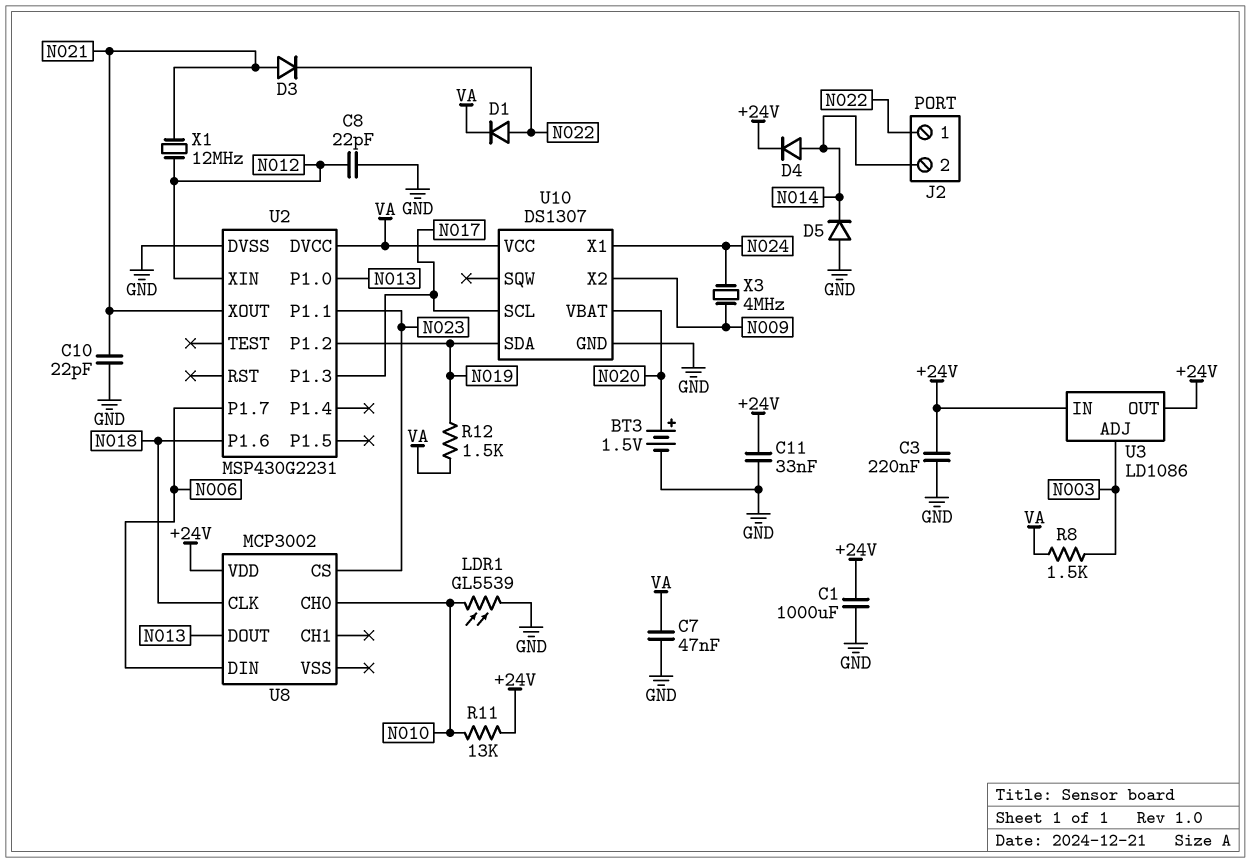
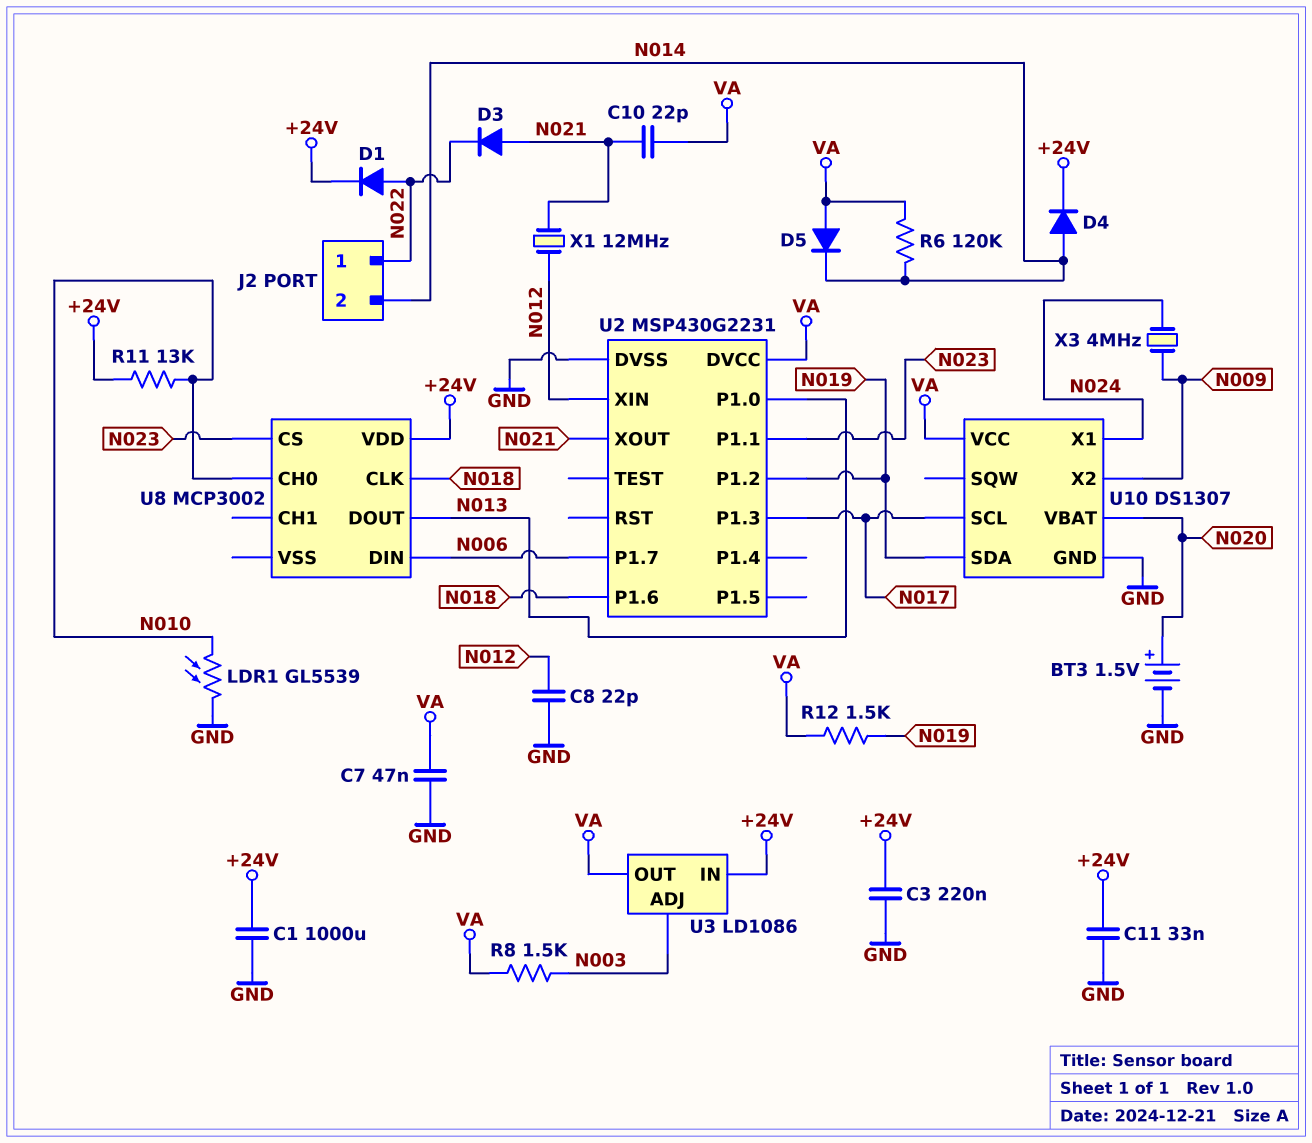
C10: 22pF (GND, N021) -> 22pF (N021, VA)
D1: diode (A N022, K VA) -> diode (A N022, K +24V)
D5: diode (A GND, K N014) -> diode (A VA, K N014)
R6: none -> 120k (N014, VA)
U3 pin OUT: +24V -> VA

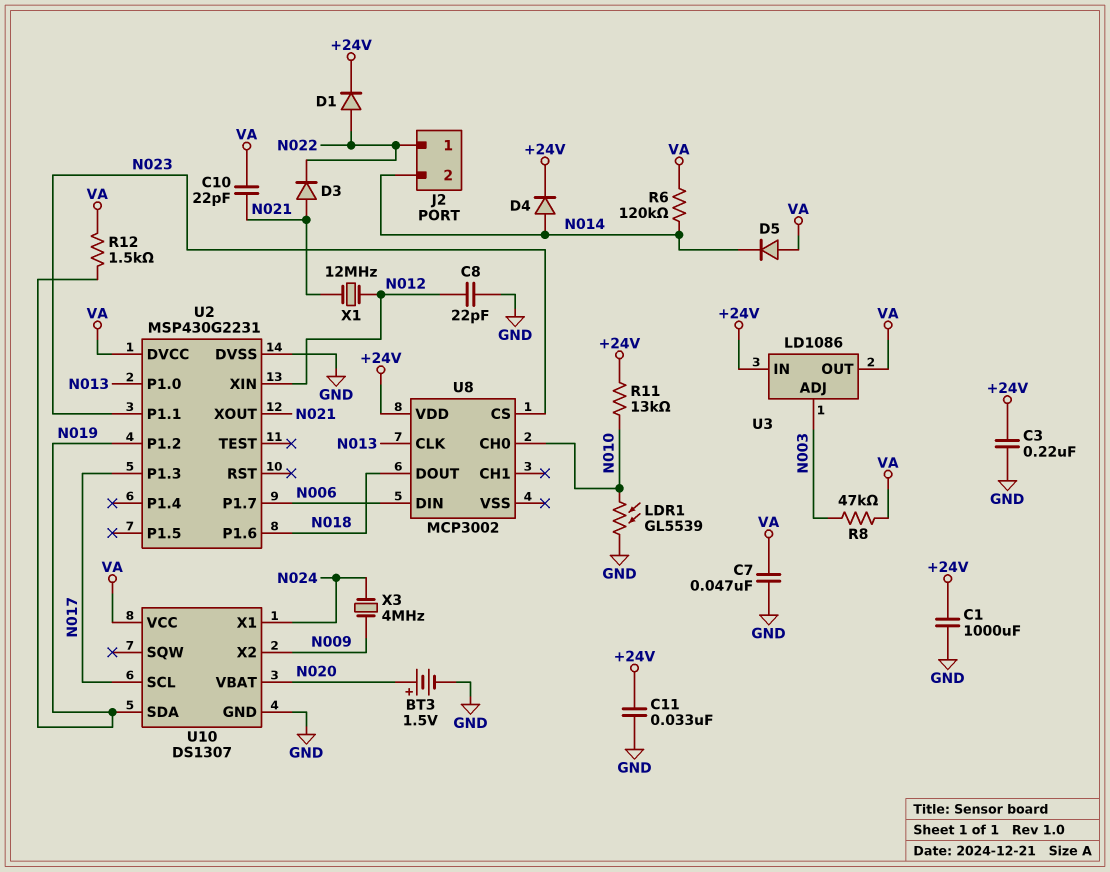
R8: 1.5k (N003, VA) -> 47k (N003, VA)
U8 pin CLK: N018 -> N013
U8 pin DOUT: N013 -> N018

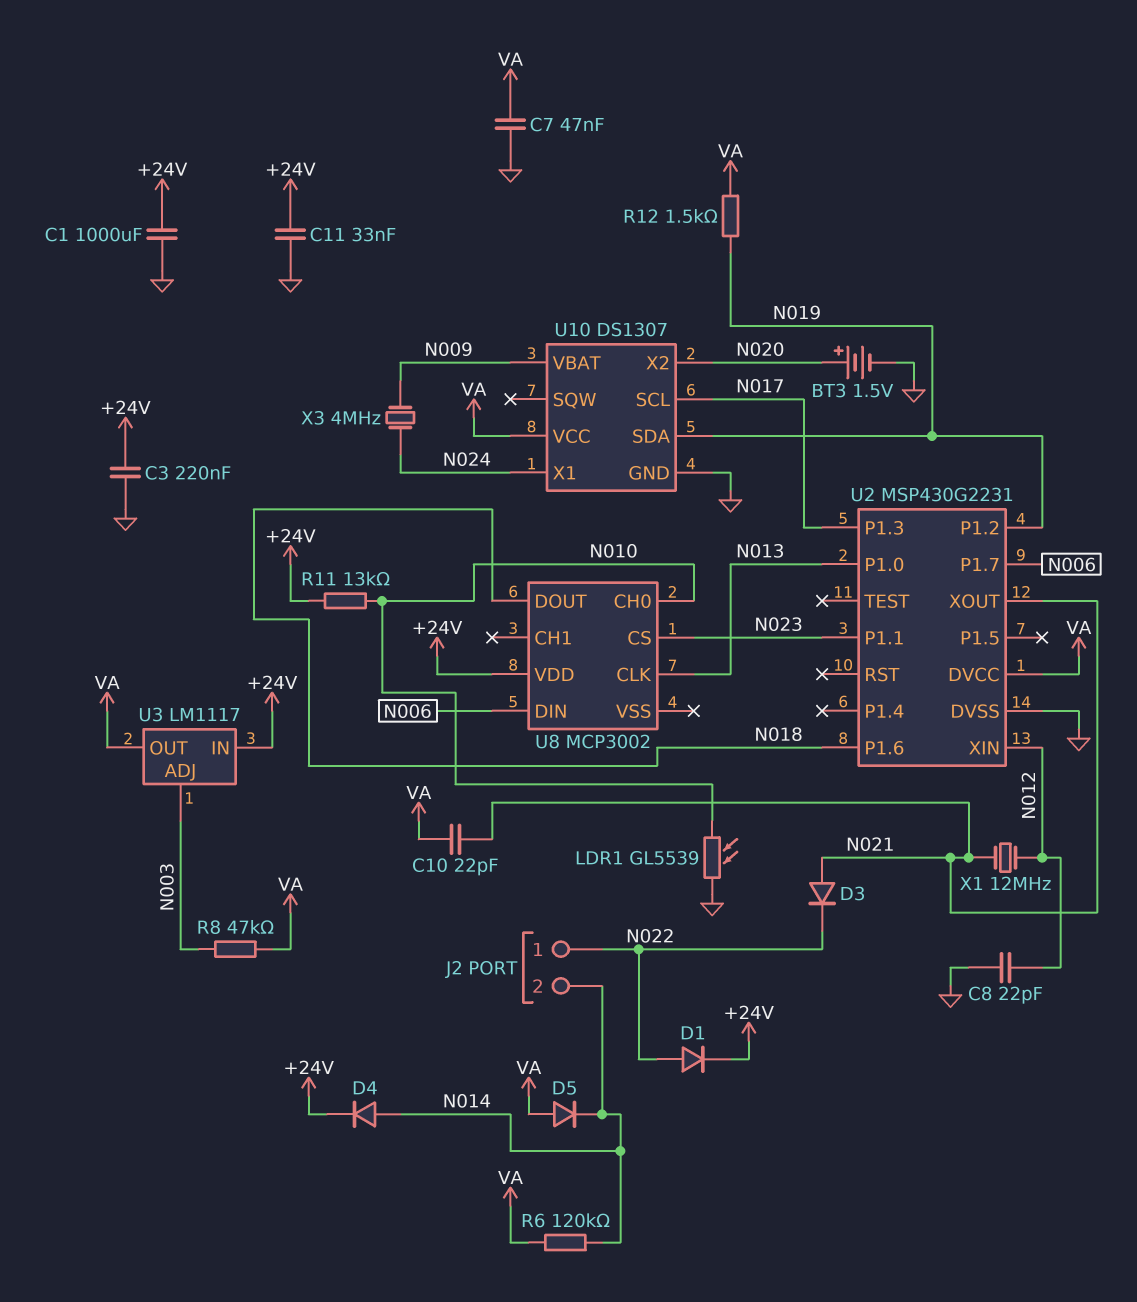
U3: LD1086 -> LM1117
U10 pin VBAT: N020 -> N009
U10 pin X2: N009 -> N020

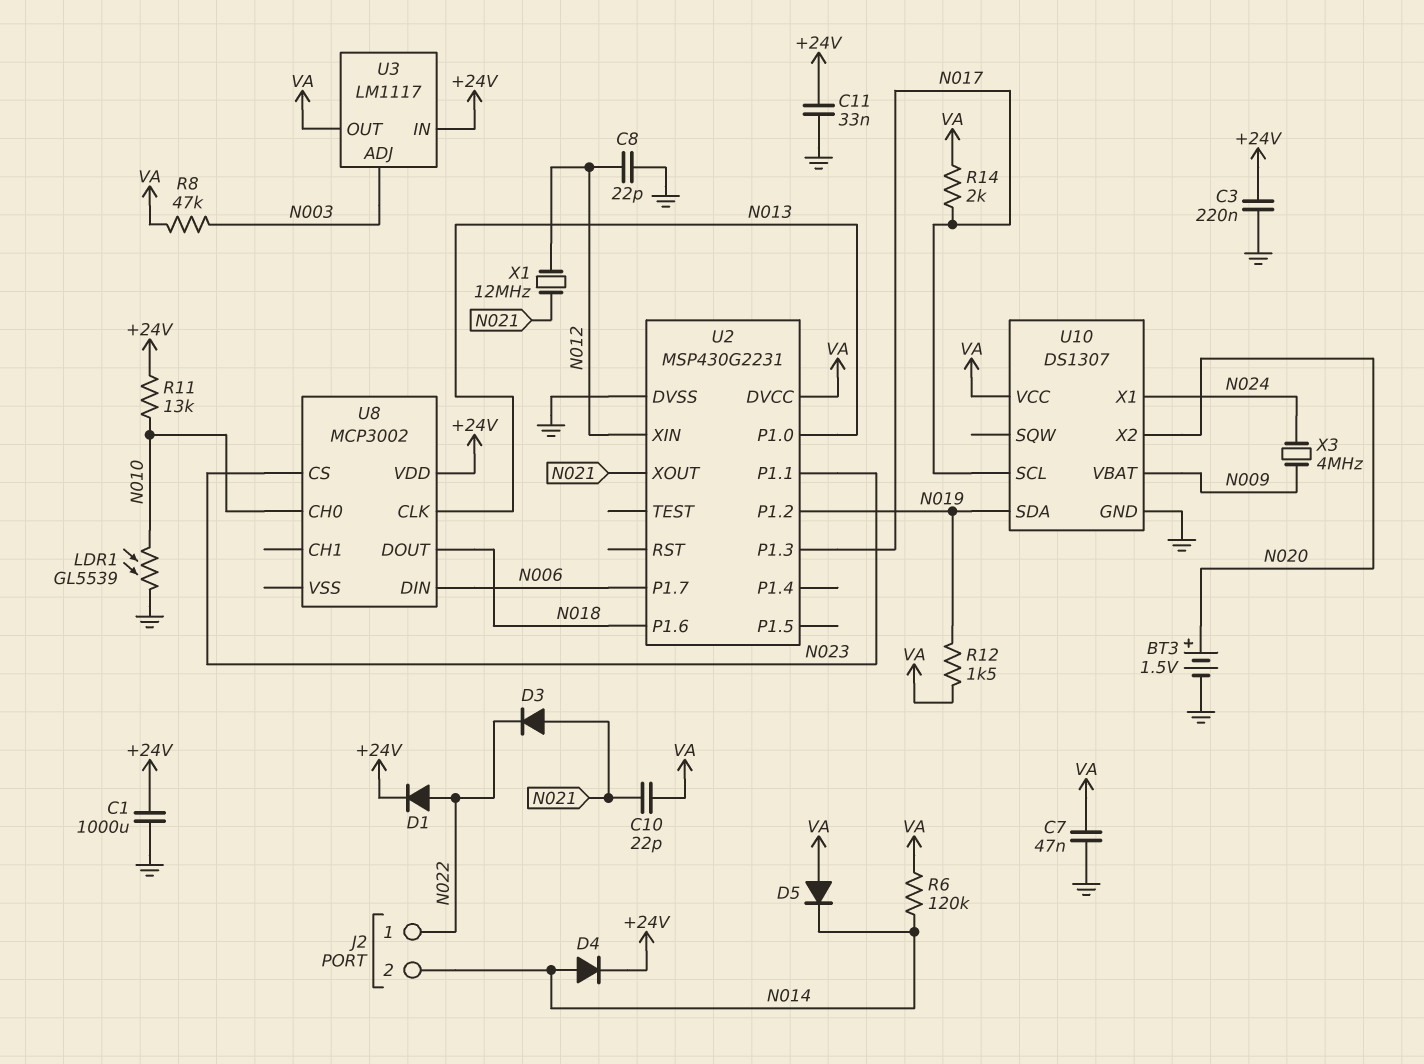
R14: none -> 2k (N017, VA)

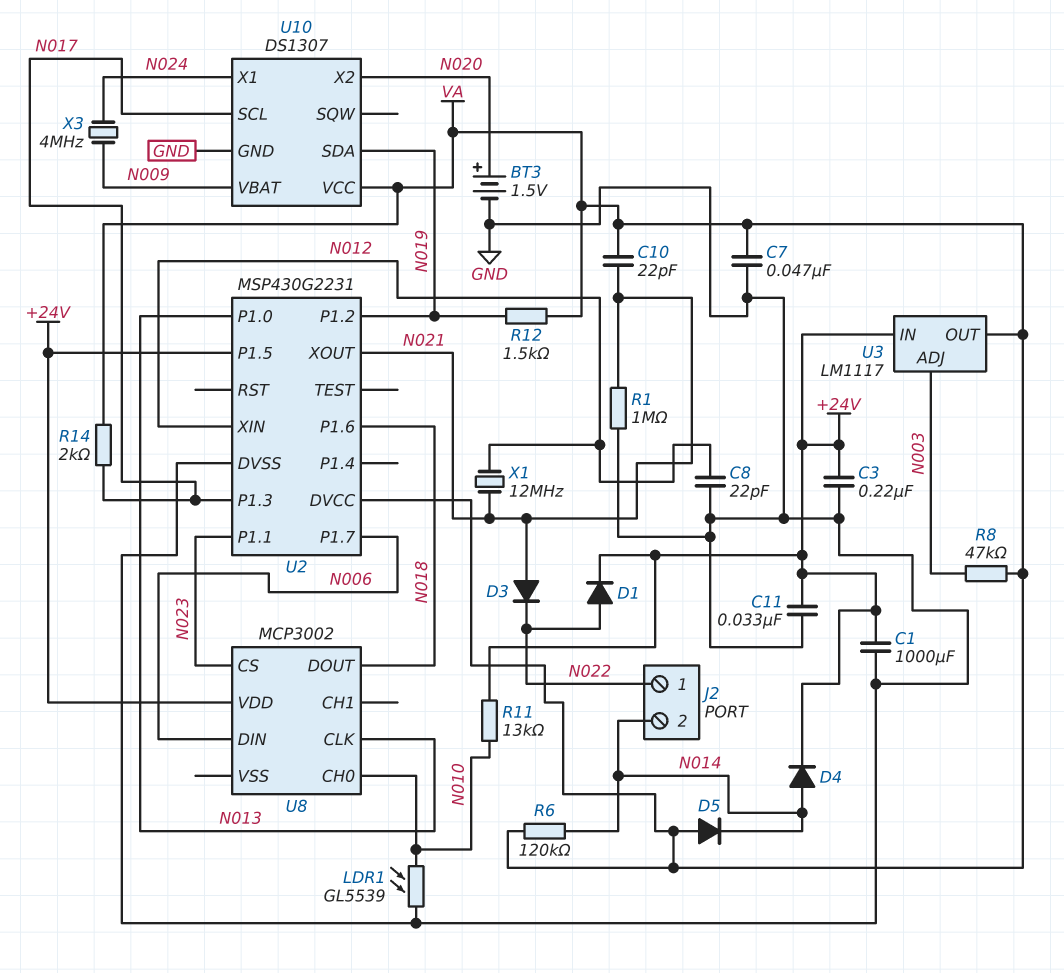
R1: none -> 1M (GND, N021)
U2 pin P1.5: none -> +24V

